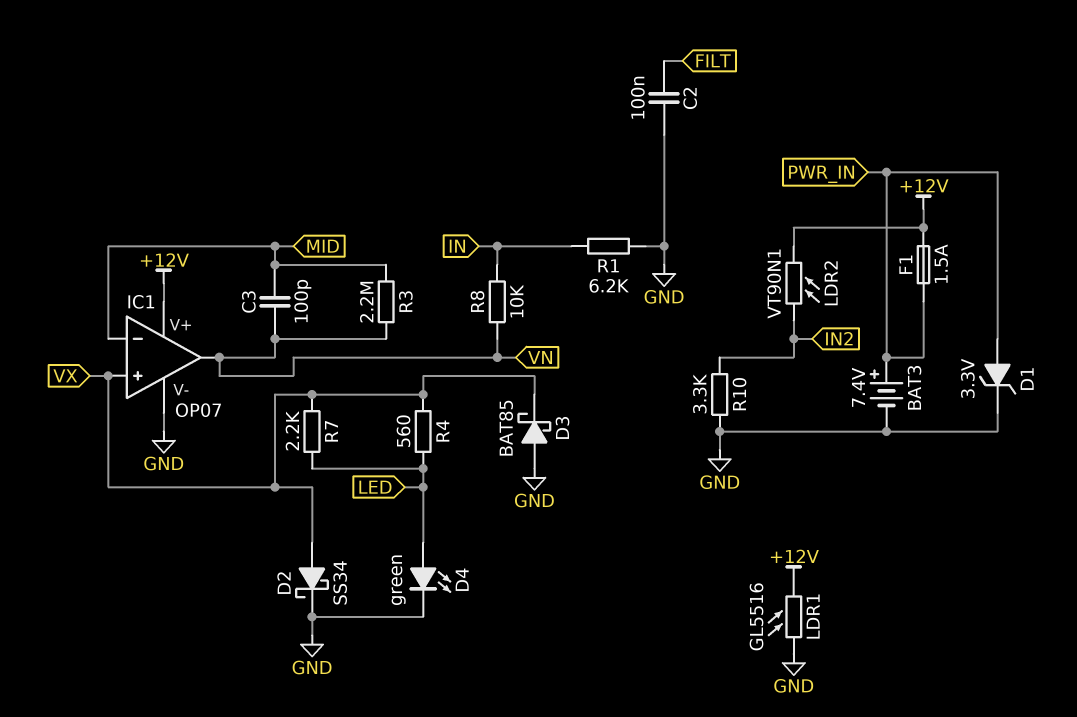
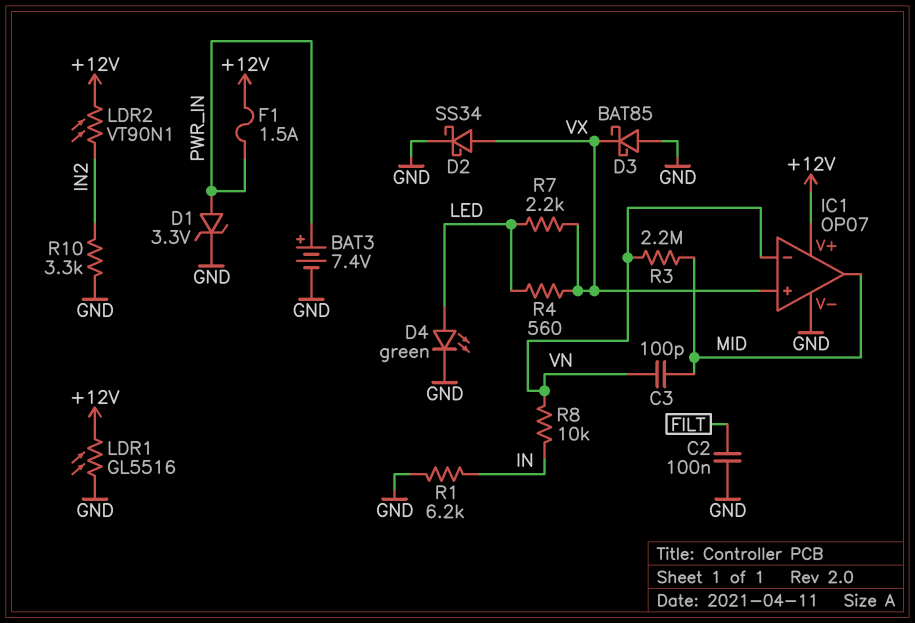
IC1 pin in-: MID -> VN
IC1 pin out: VN -> MID

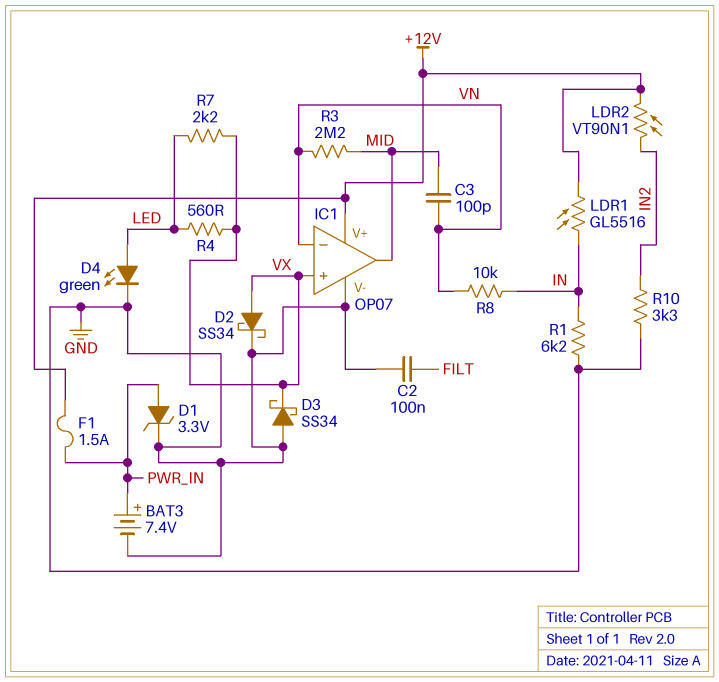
D3: schottky BAT85 (A GND, K VX) -> schottky SS34 (A GND, K VX)
LDR1: GL5516 (+12V, GND) -> GL5516 (+12V, IN)

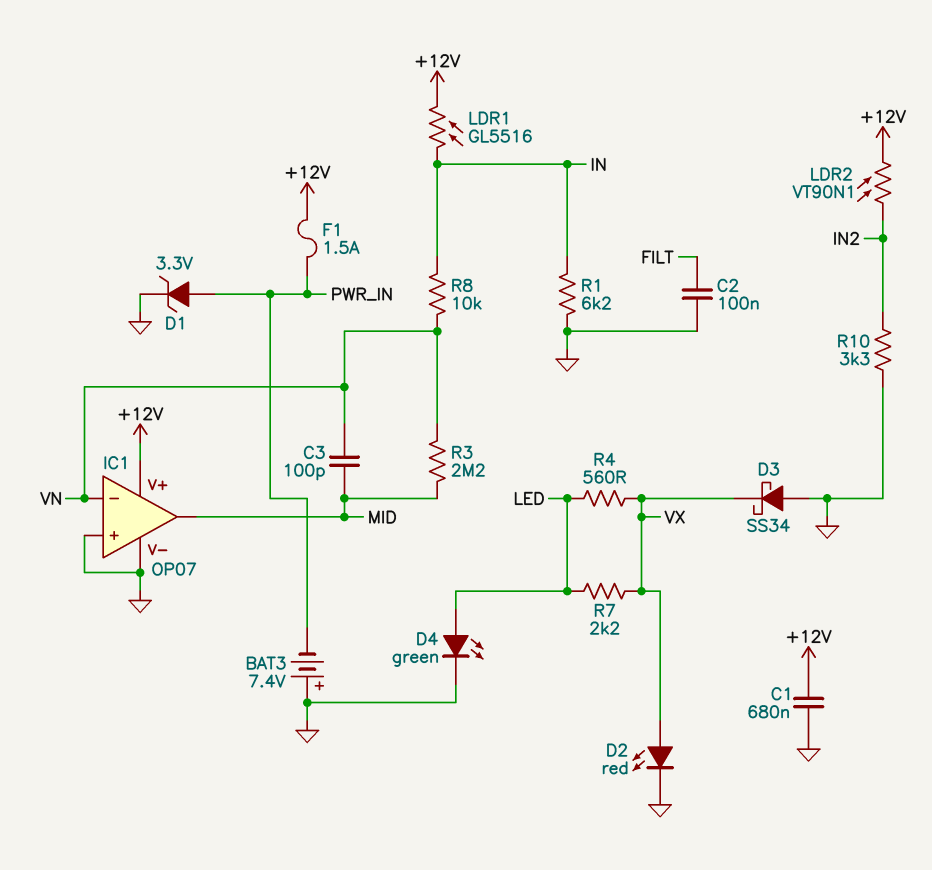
BAT3: 7.4V (plus PWR_IN, minus GND) -> 7.4V (plus GND, minus PWR_IN)
C1: none -> 680nF (+12V, GND)
D2: schottky SS34 (A VX, K GND) -> LED red (A VX, K GND)
IC1 pin in+: VX -> GND

